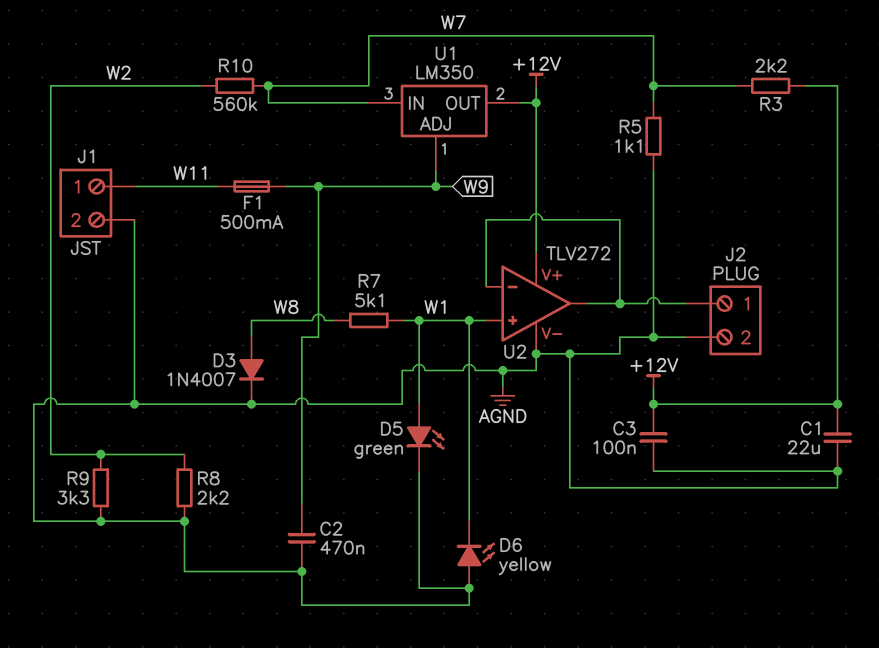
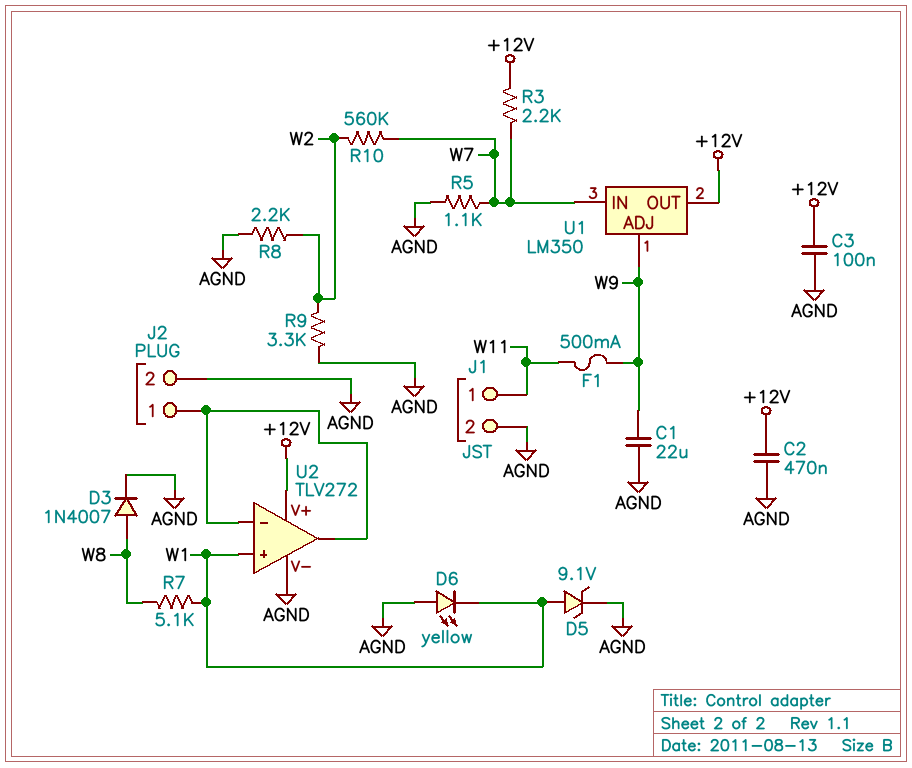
C1: 22uF (+12V, AGND) -> 22uF (AGND, W9)
C2: 470nF (AGND, W9) -> 470nF (+12V, AGND)
D5: LED green (A W1, K AGND) -> zener 9.1V (A W1, K AGND)

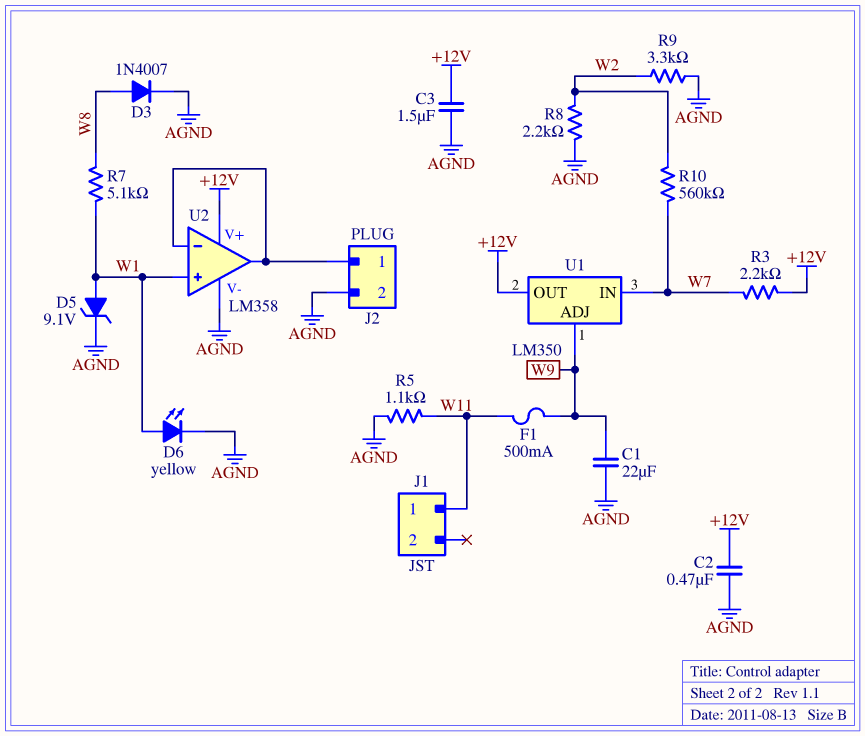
C3: 100nF (+12V, AGND) -> 1.5uF (+12V, AGND)
D6: LED yellow (A AGND, K W1) -> LED yellow (A W1, K AGND)
J1 pin 2: AGND -> none
R5: 1.1k (AGND, W7) -> 1.1k (AGND, W11)
U2: TLV272 -> LM358

